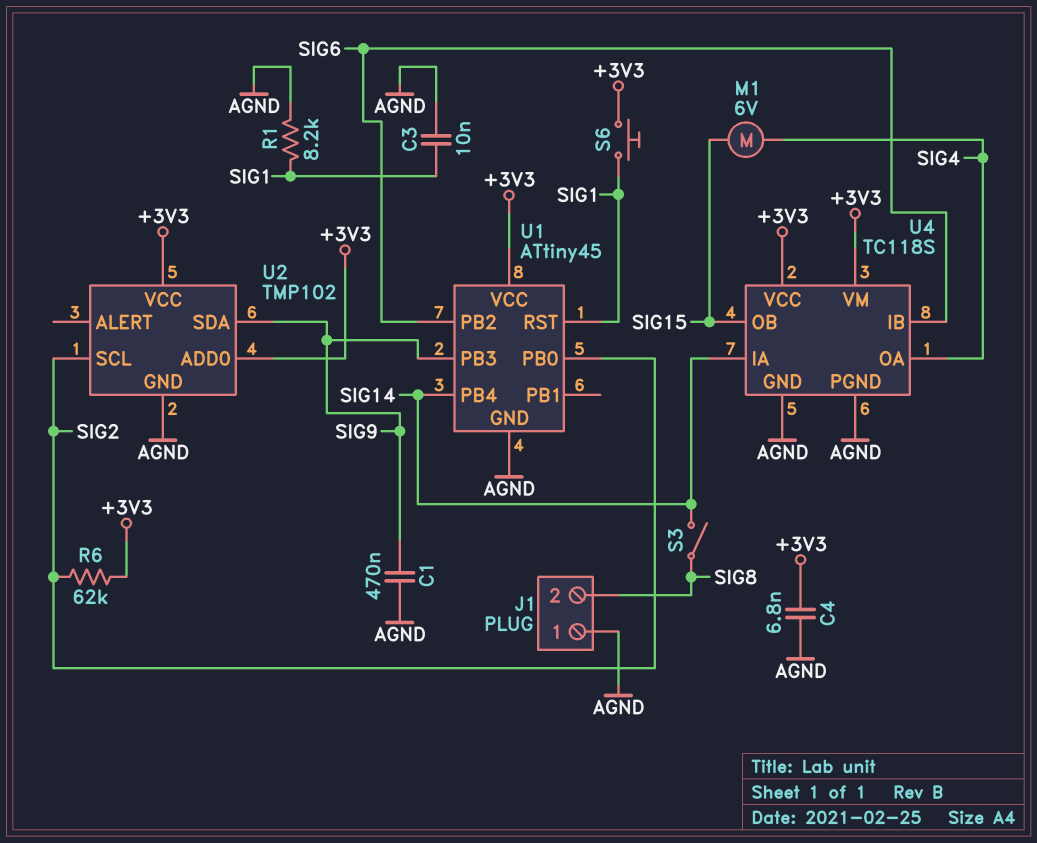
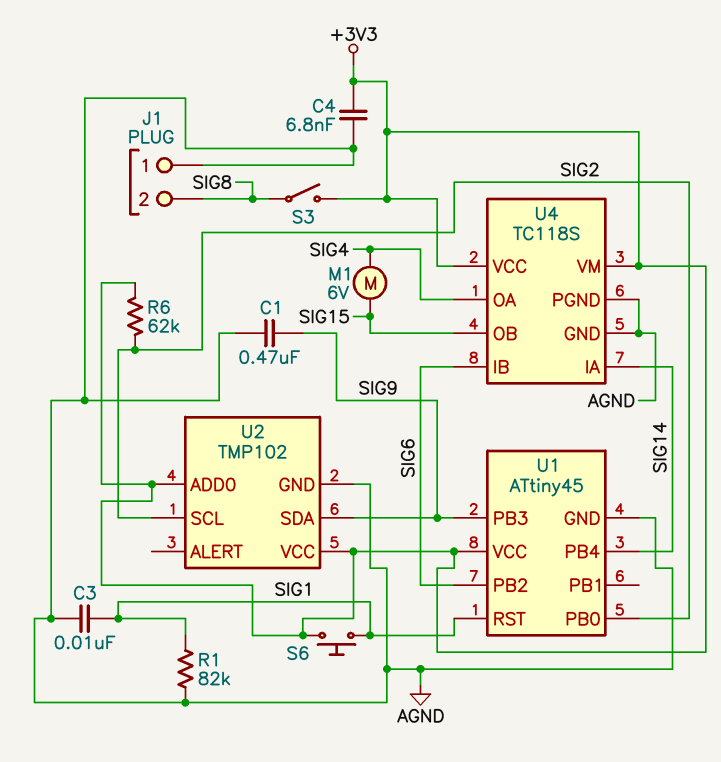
R1: 8.2k (AGND, SIG1) -> 82k (AGND, SIG1)
S3: switch (SIG8, SIG14) -> switch (+3V3, SIG8)

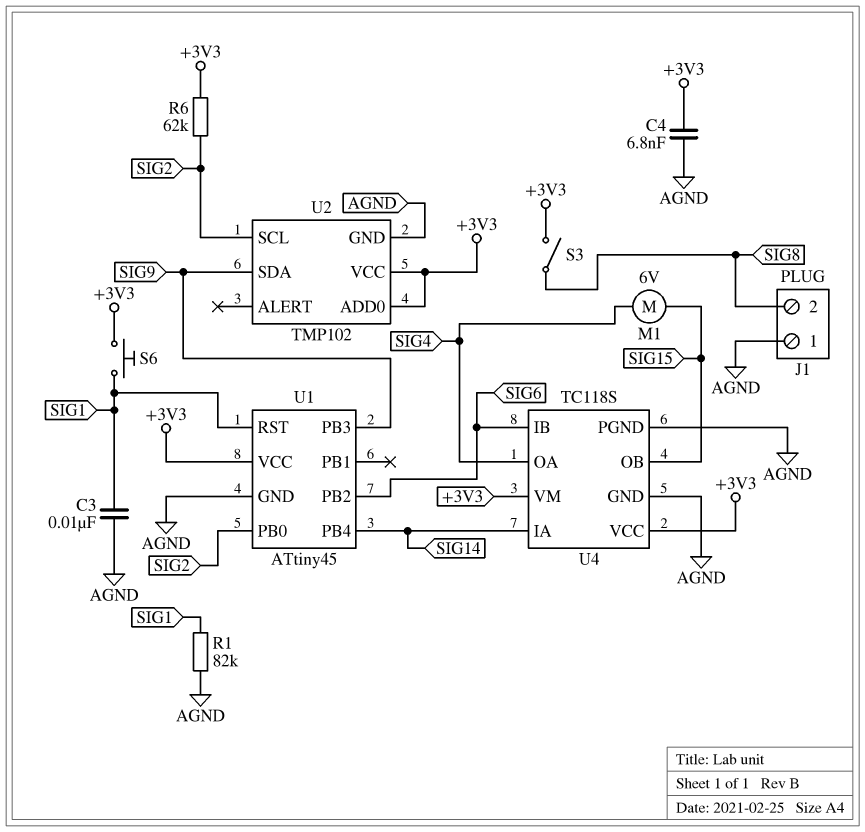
C1: 470nF (AGND, SIG9) -> none

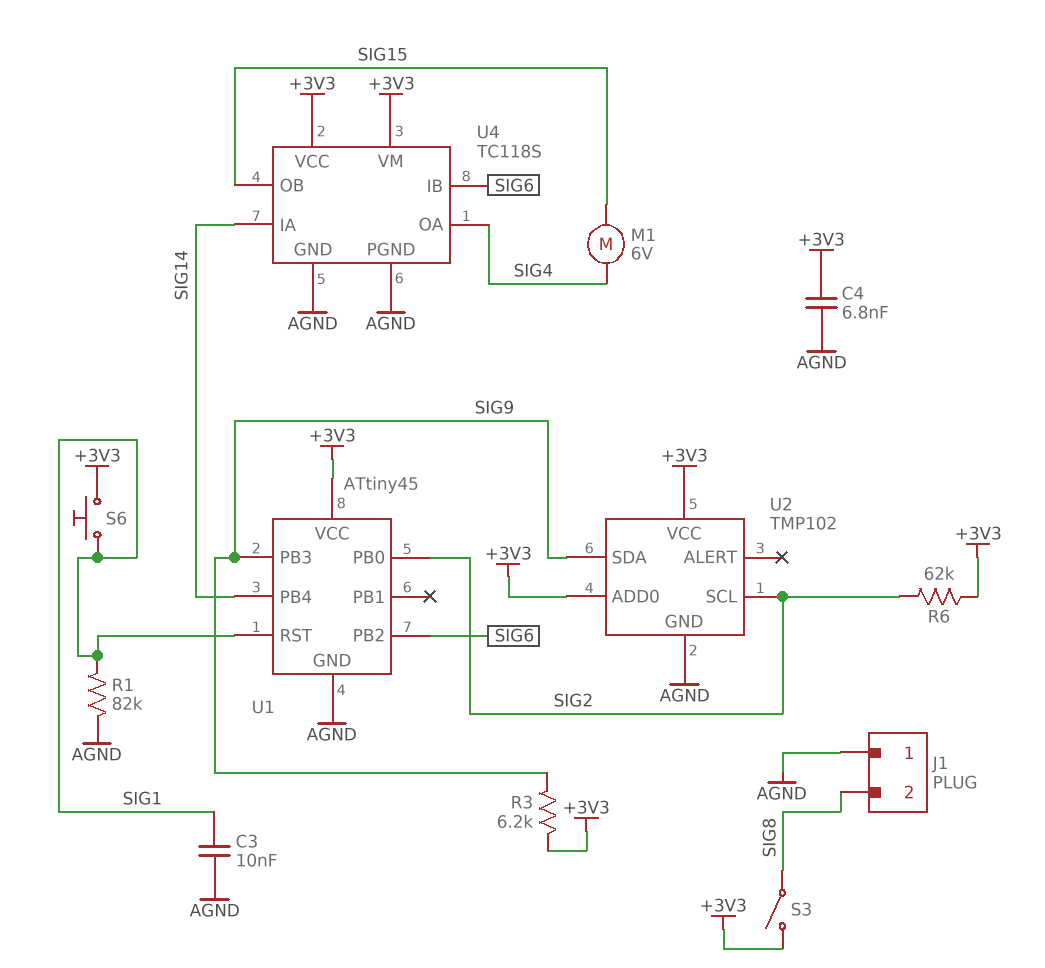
R3: none -> 6.2k (+3V3, SIG9)

